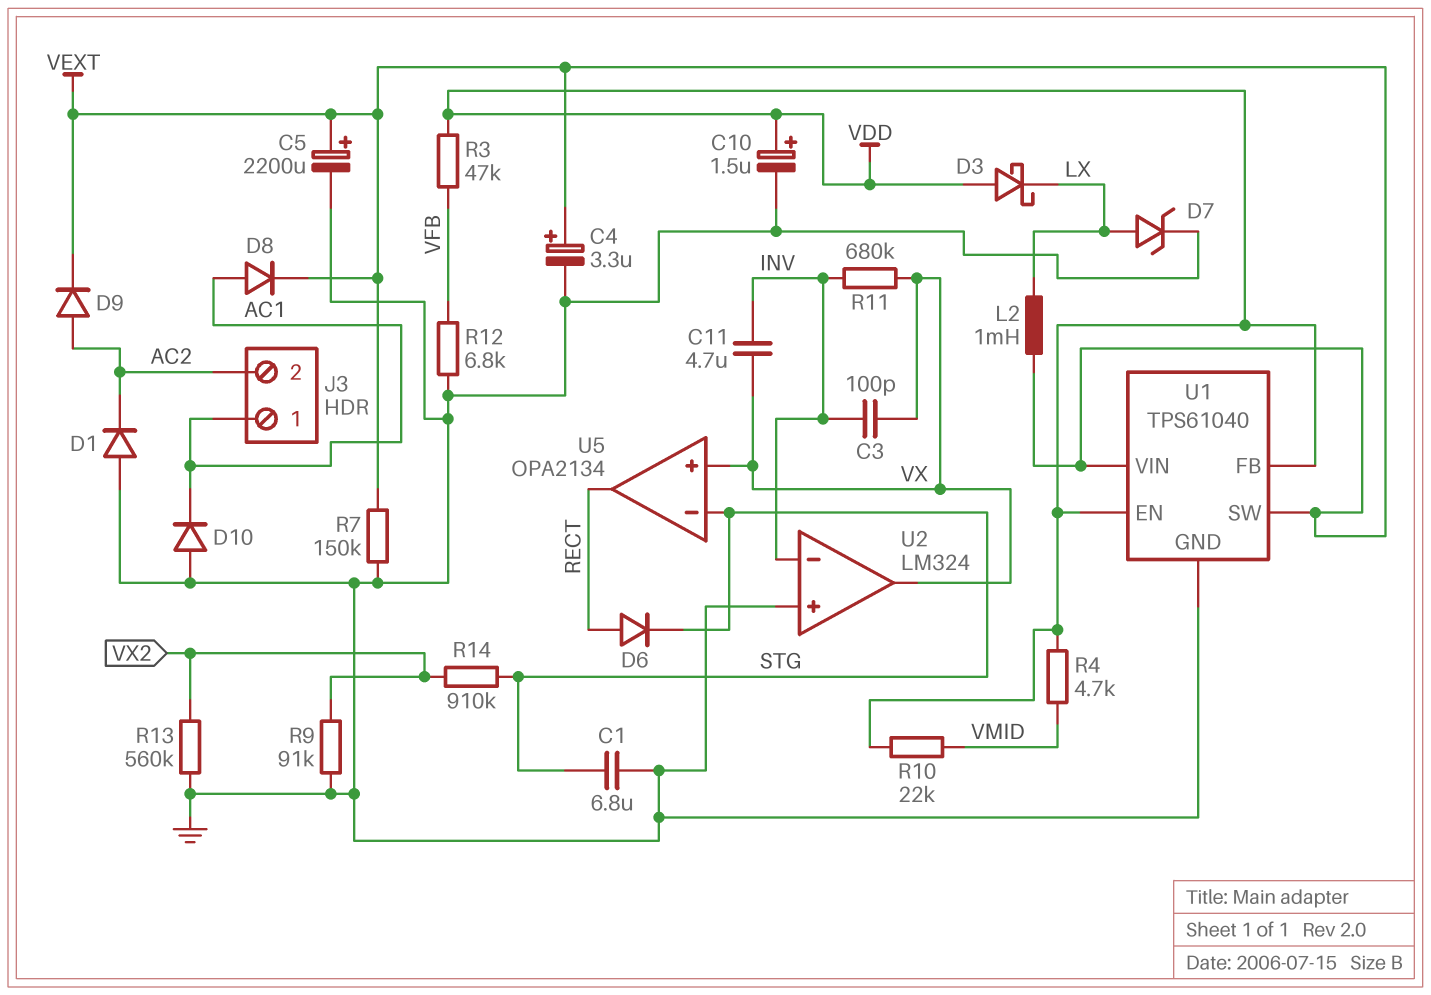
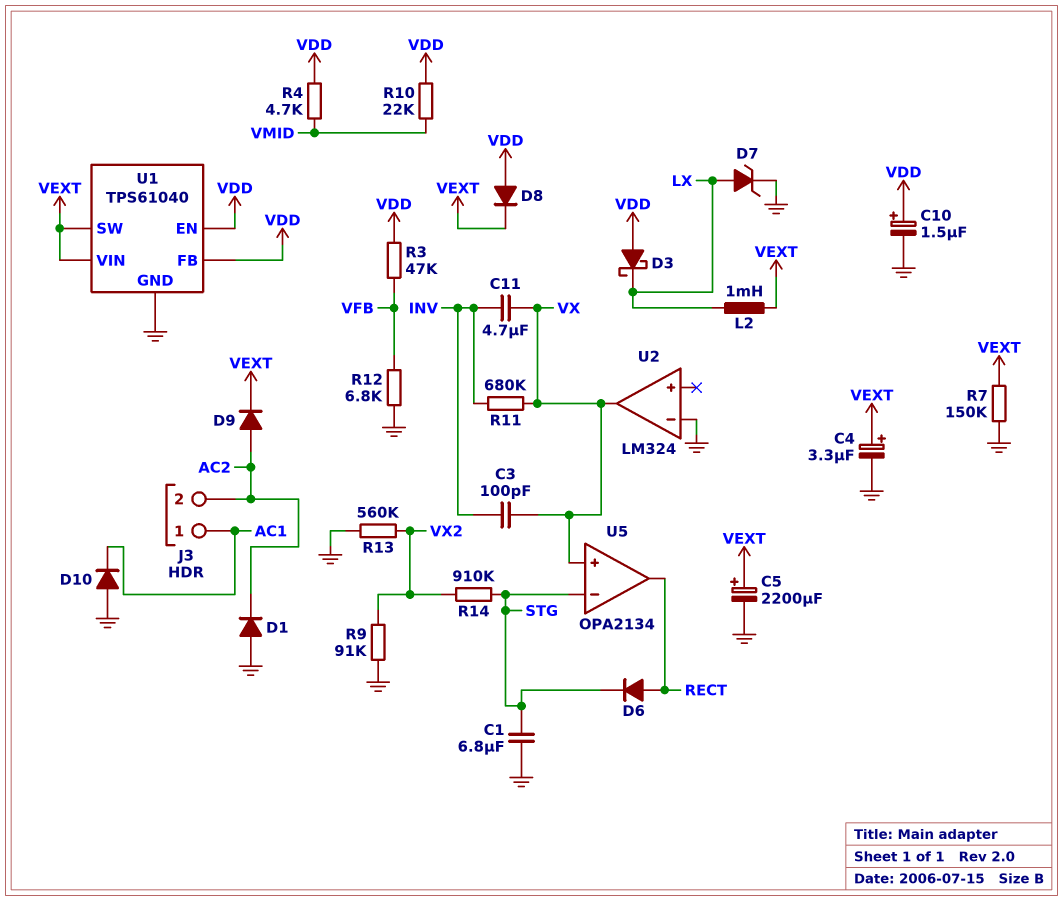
D8: diode (A AC1, K VEXT) -> diode (A VDD, K VEXT)
U2 pin in+: GND -> none
U2 pin in-: INV -> GND

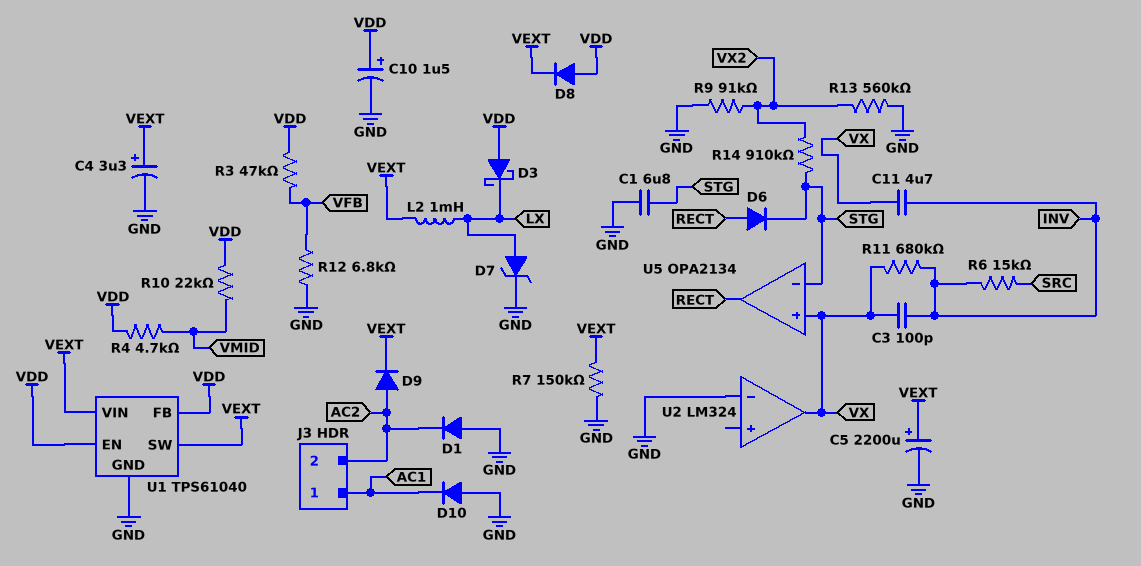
R6: none -> 15k (INV, SRC)

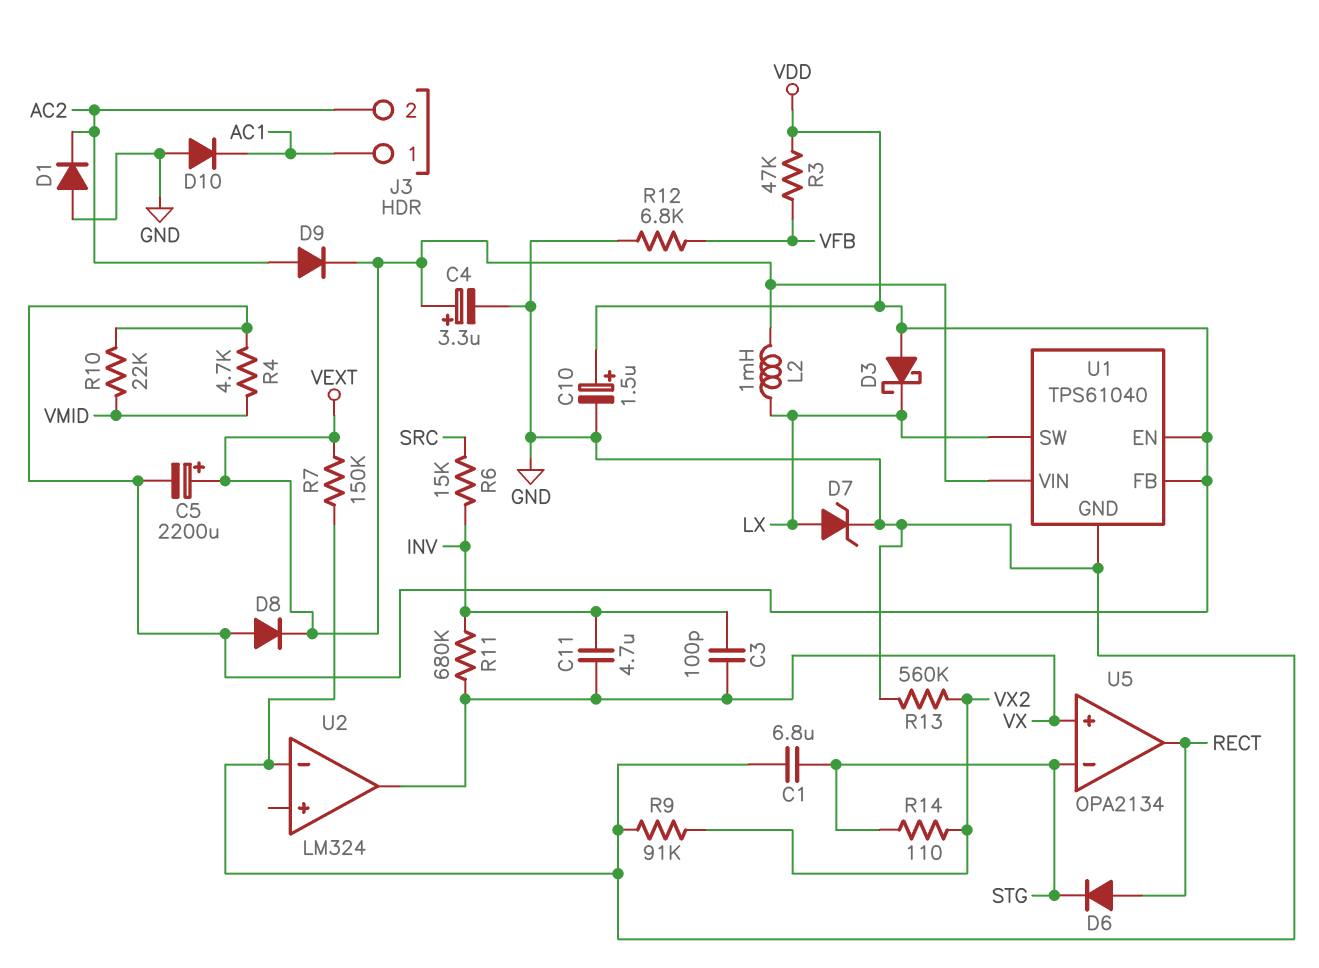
C5: 2200uF (plus VEXT, minus GND) -> 2200uF (plus VEXT, minus VDD)
R14: 910k (STG, VX2) -> 110 (STG, VX2)
U1 pin SW: VEXT -> LX

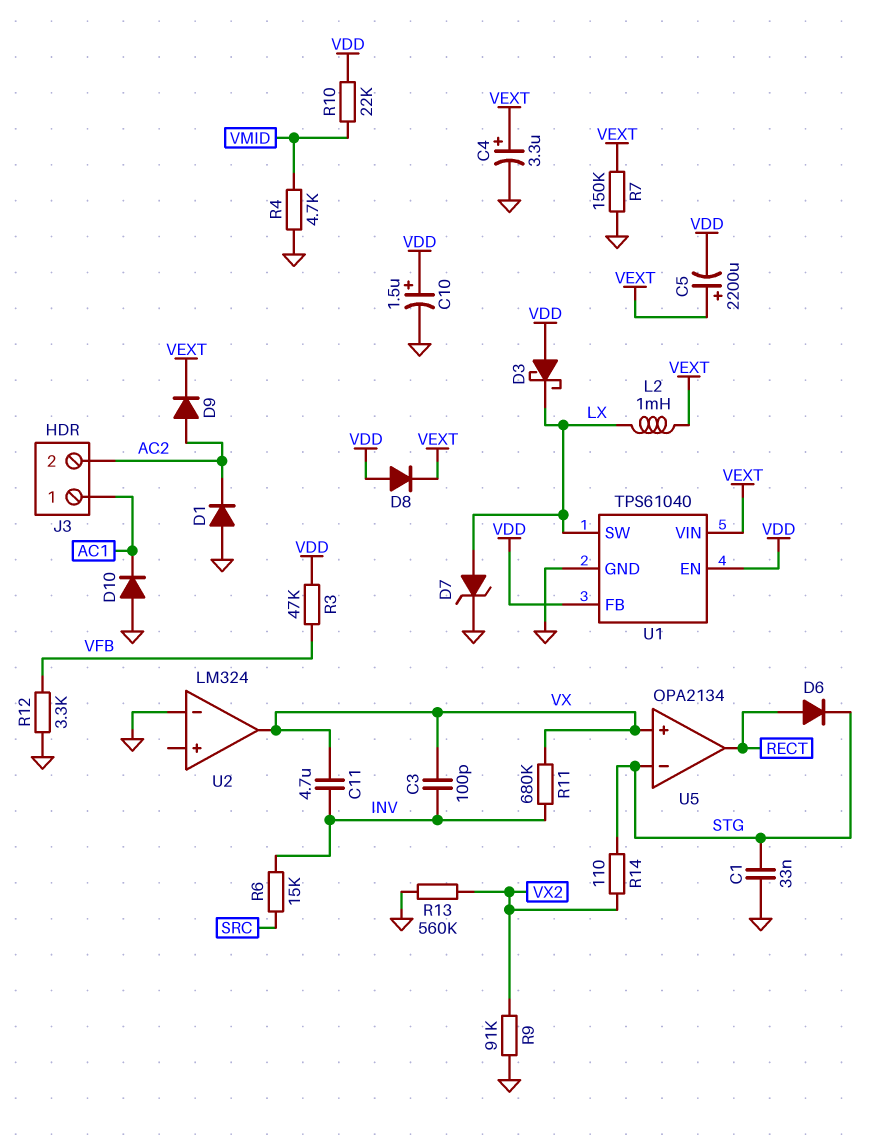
C1: 6.8uF (GND, STG) -> 33nF (GND, STG)
R4: 4.7k (VDD, VMID) -> 4.7k (GND, VMID)
R12: 6.8k (GND, VFB) -> 3.3k (GND, VFB)

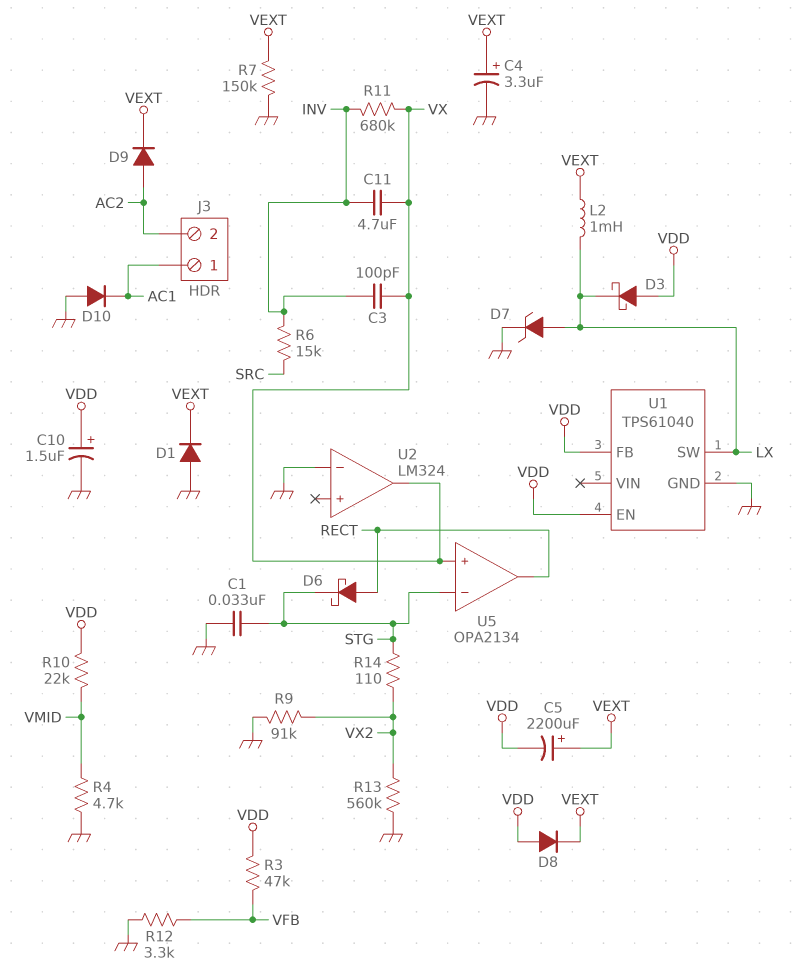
D1: diode (A GND, K AC2) -> diode (A GND, K VEXT)
D6: diode (A RECT, K STG) -> schottky (A RECT, K STG)
U1 pin VIN: VEXT -> none

